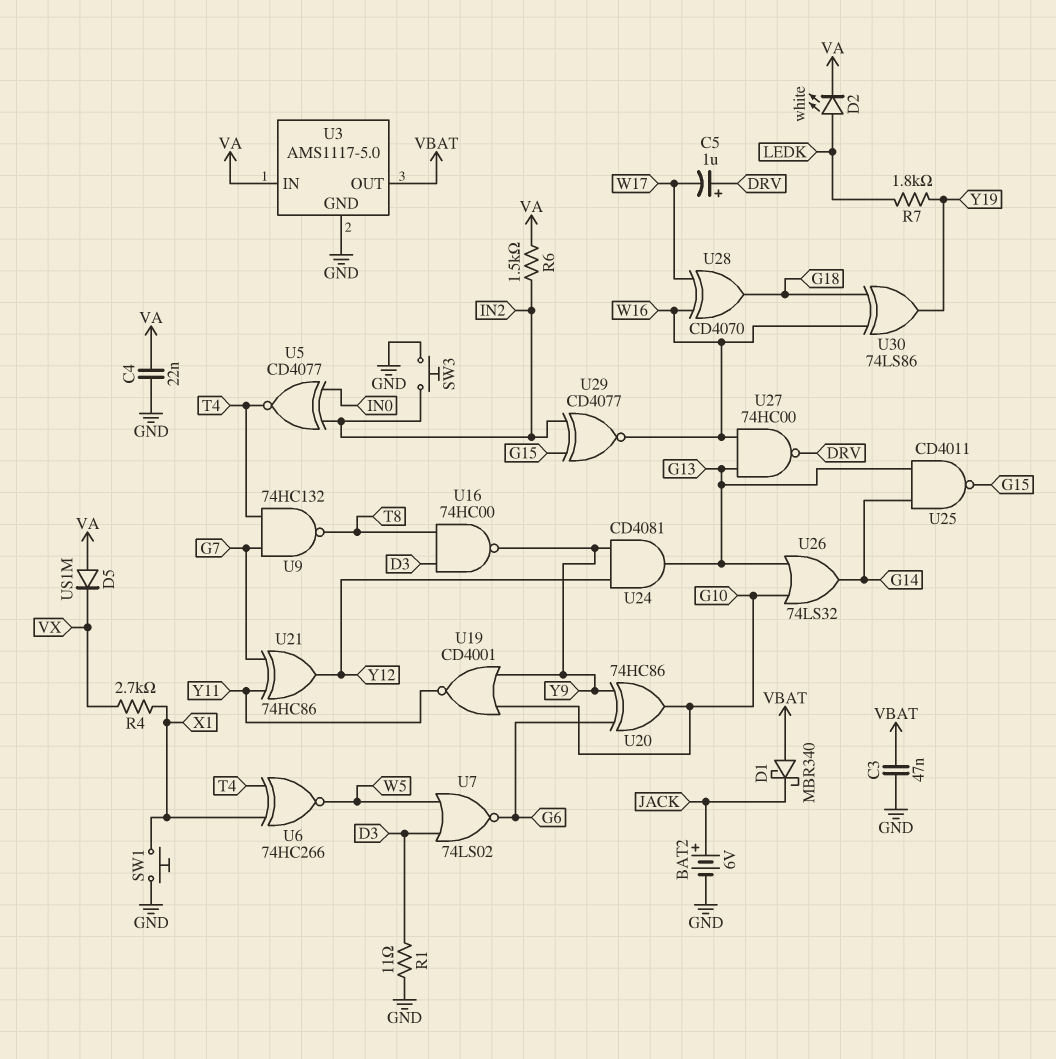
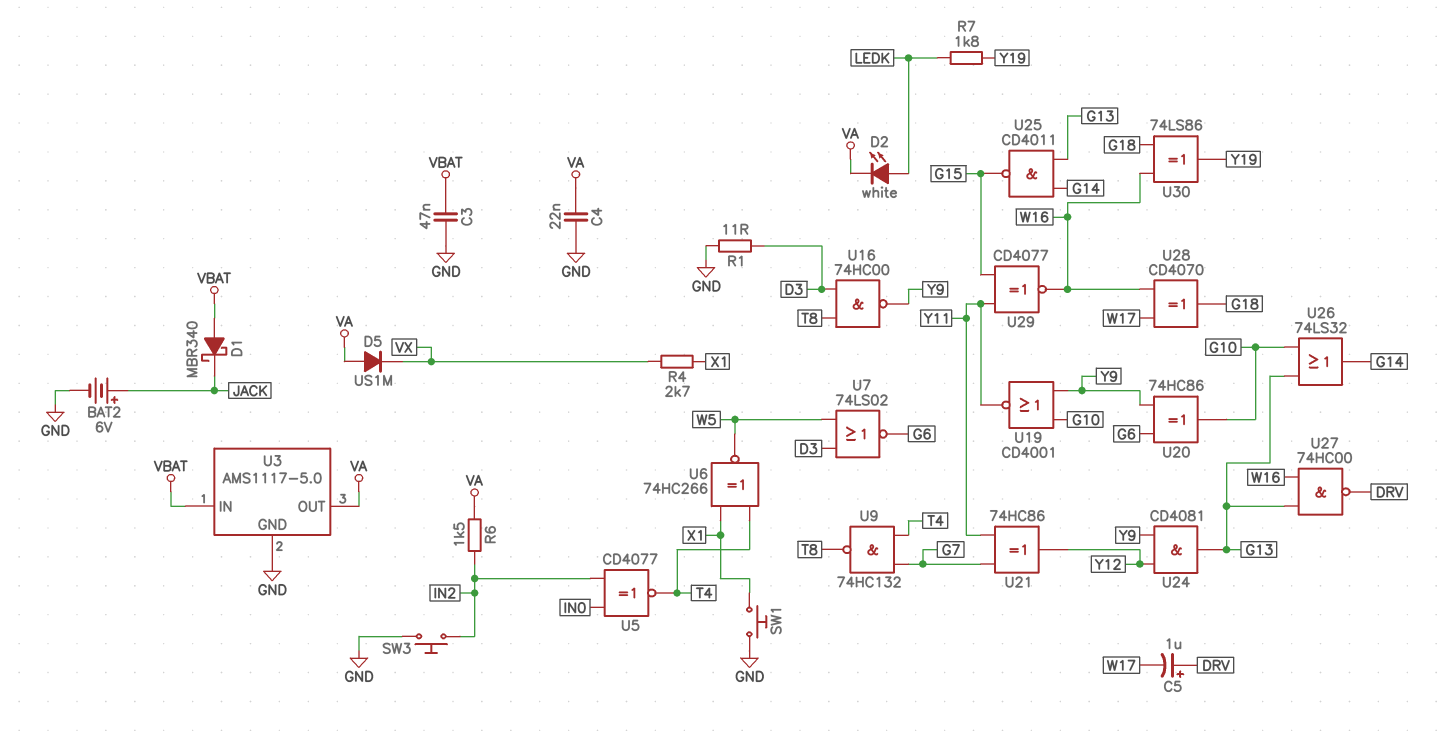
U3 pin IN: VA -> VBAT
U3 pin OUT: VBAT -> VA
U29: XNOR CD4077 (in G15, in IN2, out W16) -> XNOR CD4077 (in G15, in Y11, out W16)

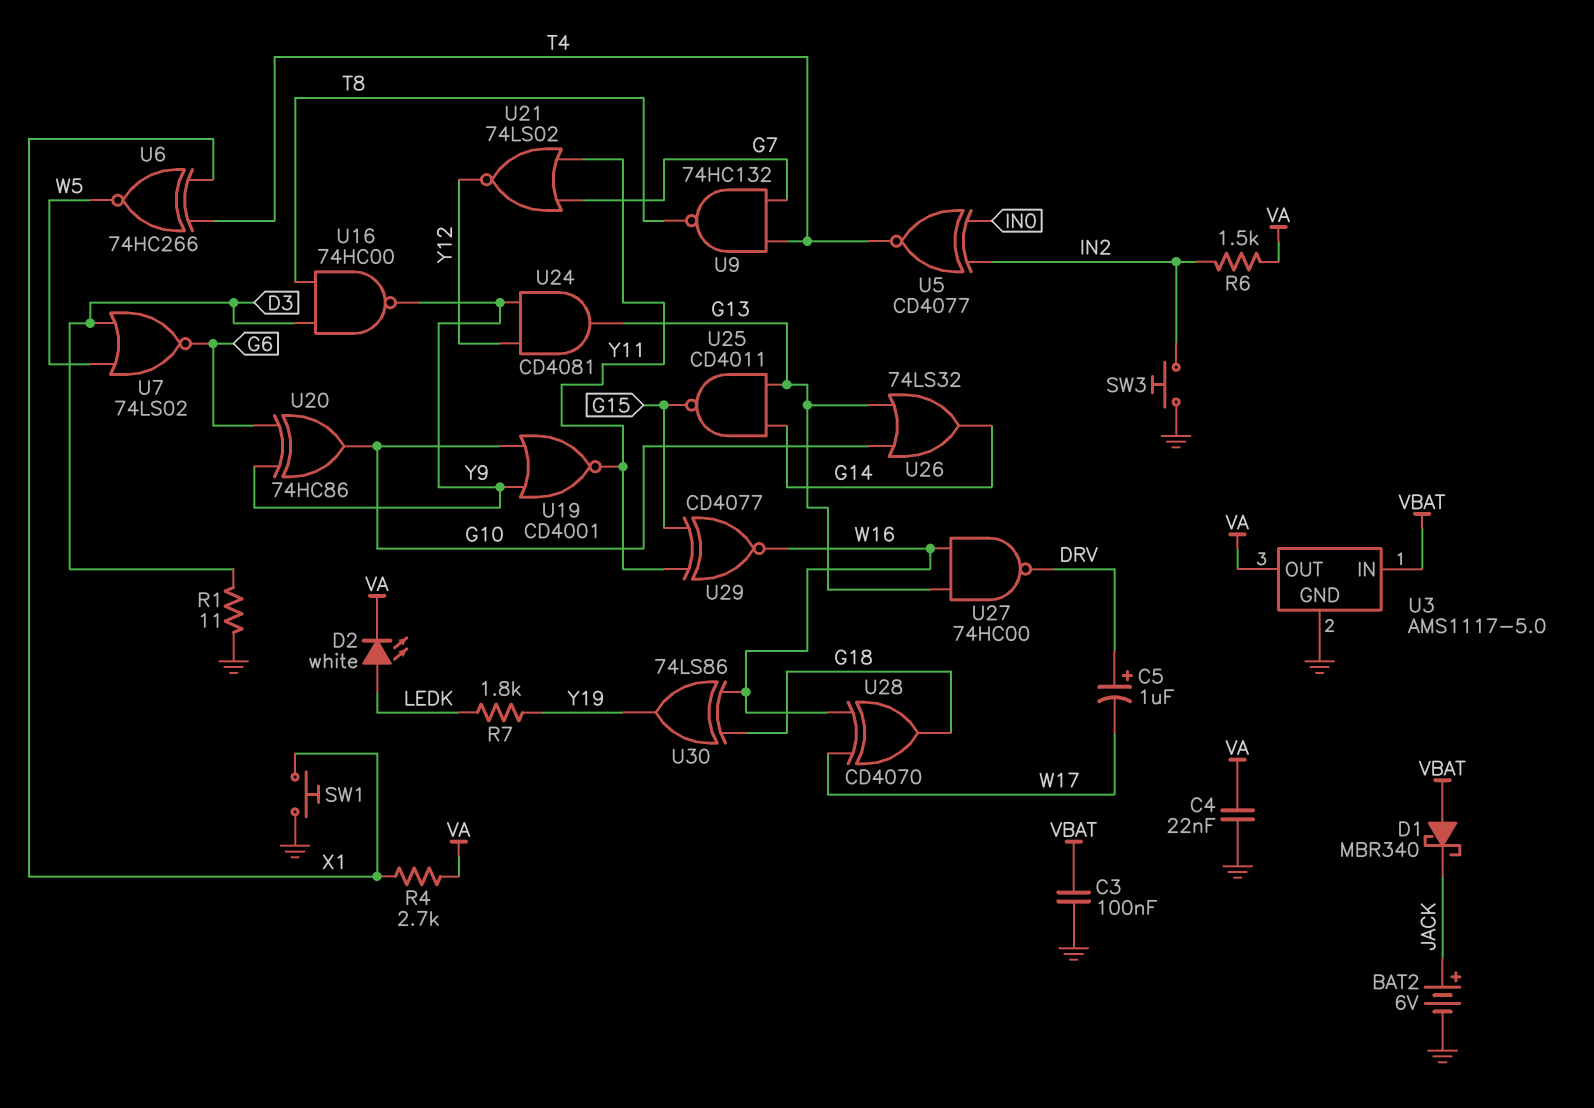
C3: 47nF (GND, VBAT) -> 100nF (GND, VBAT)
D5: diode US1M (A VA, K VX) -> none
R4: 2.7k (VX, X1) -> 2.7k (VA, X1)
U21: XOR 74HC86 (in G7, in Y11, out Y12) -> NOR 74LS02 (in G7, in Y11, out Y12)

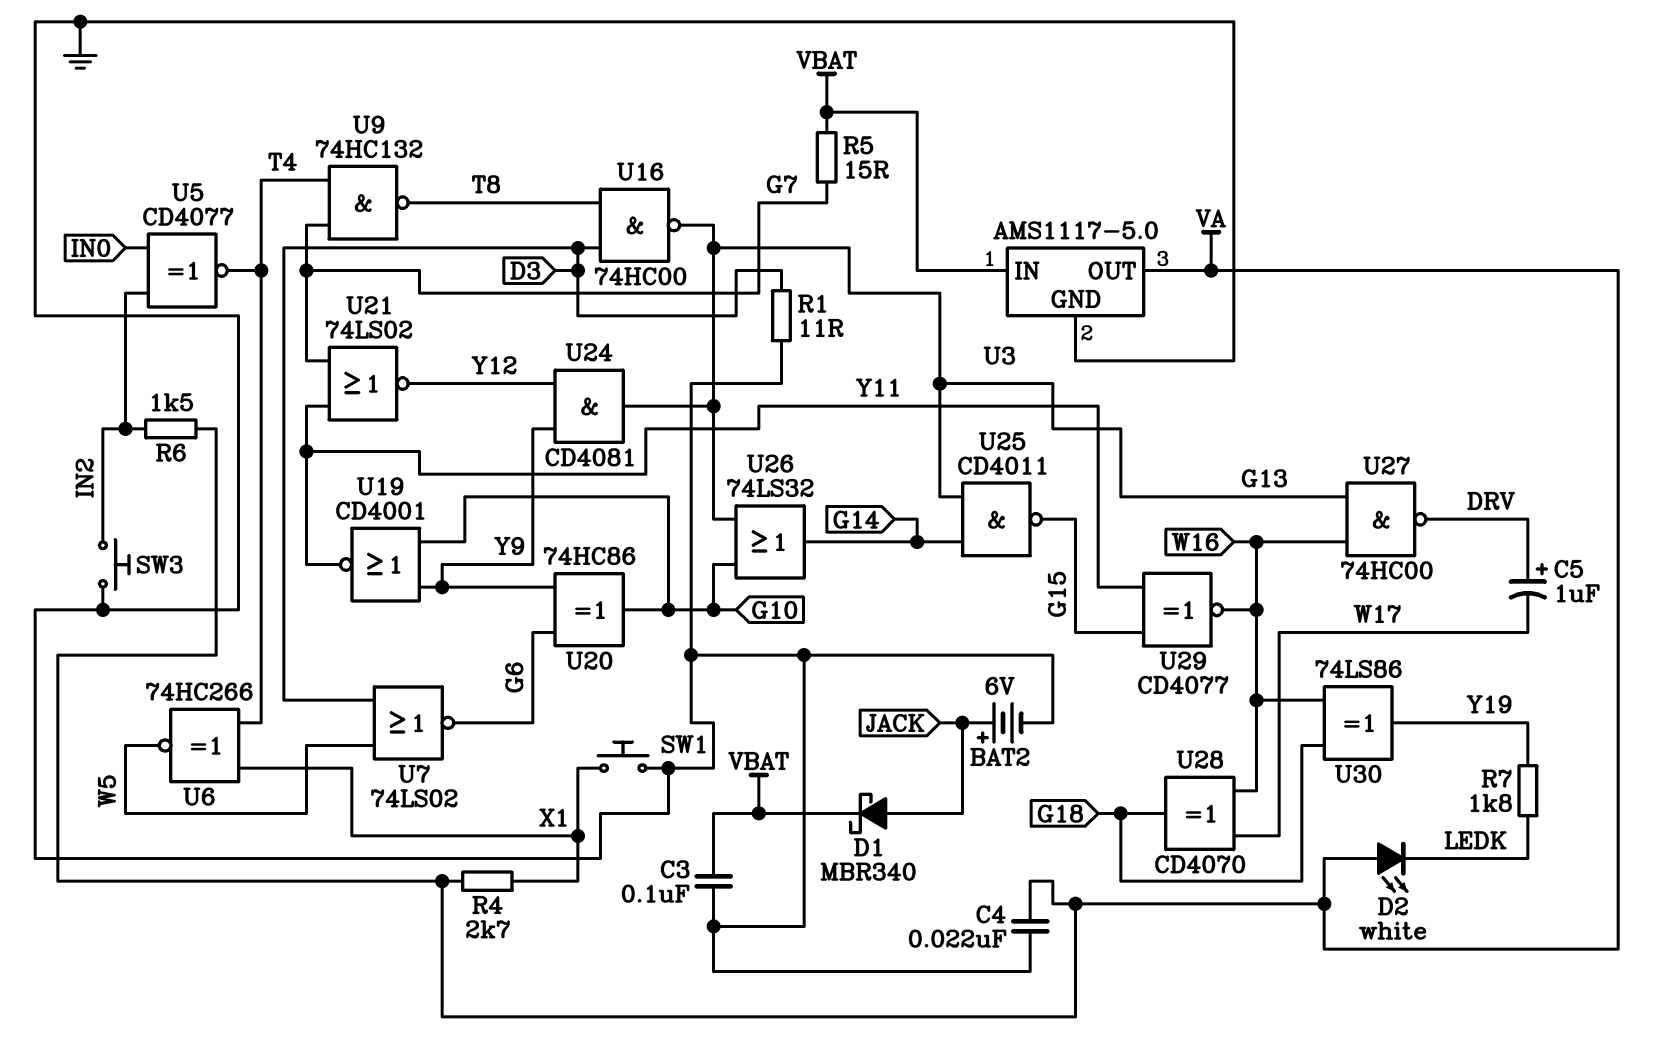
D1: schottky MBR340 (A VBAT, K JACK) -> schottky MBR340 (A JACK, K VBAT)
D2: LED white (A LEDK, K VA) -> LED white (A VA, K LEDK)
R5: none -> 15 (G7, VBAT)
U16: NAND 74HC00 (in D3, in T8, out Y9) -> NAND 74HC00 (in D3, in T8, out G13)

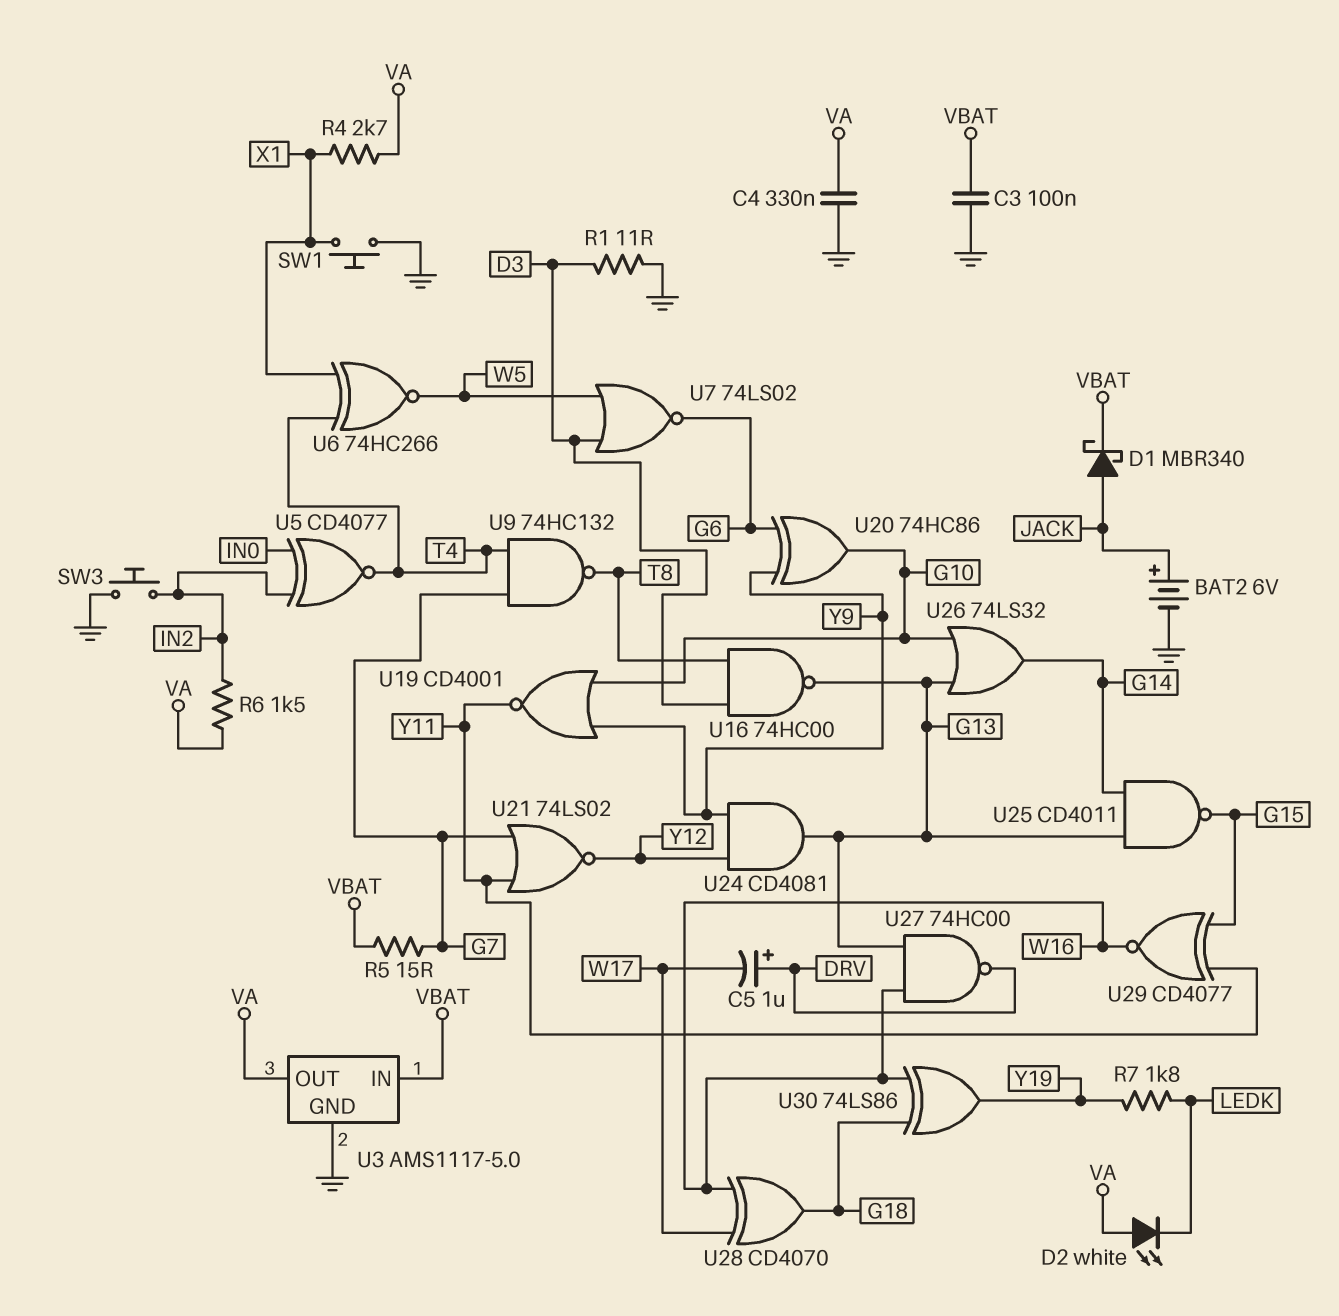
C4: 22nF (GND, VA) -> 330nF (GND, VA)

